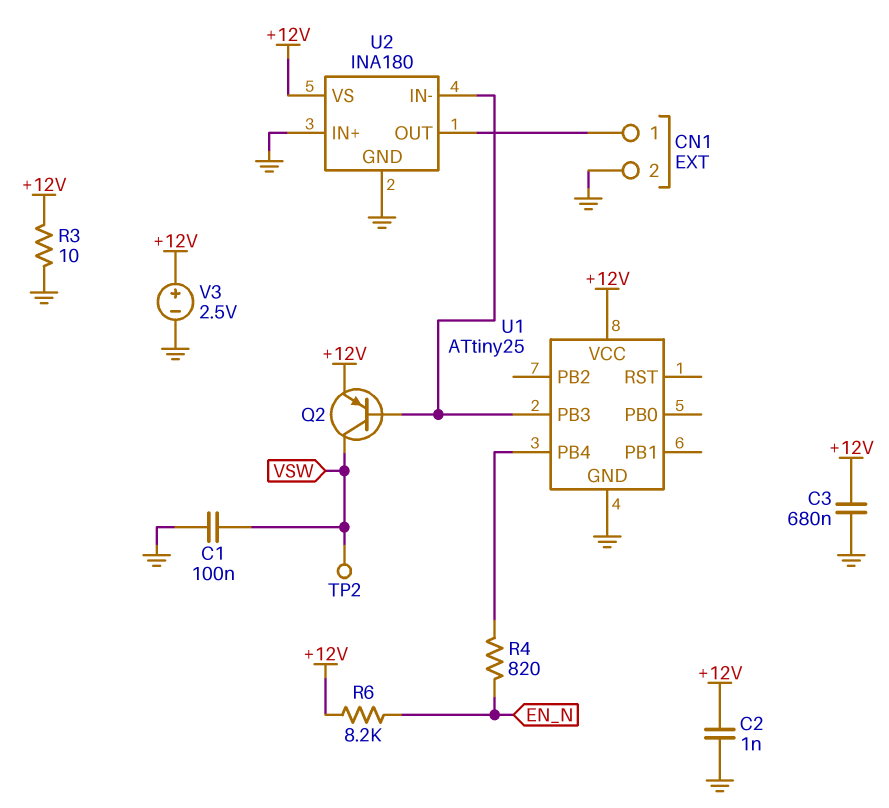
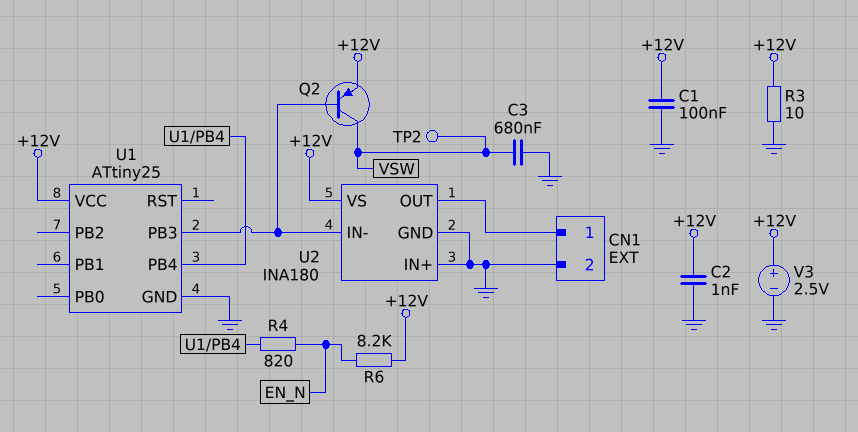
C1: 100nF (GND, VSW) -> 100nF (+12V, GND)
C3: 680nF (+12V, GND) -> 680nF (GND, VSW)

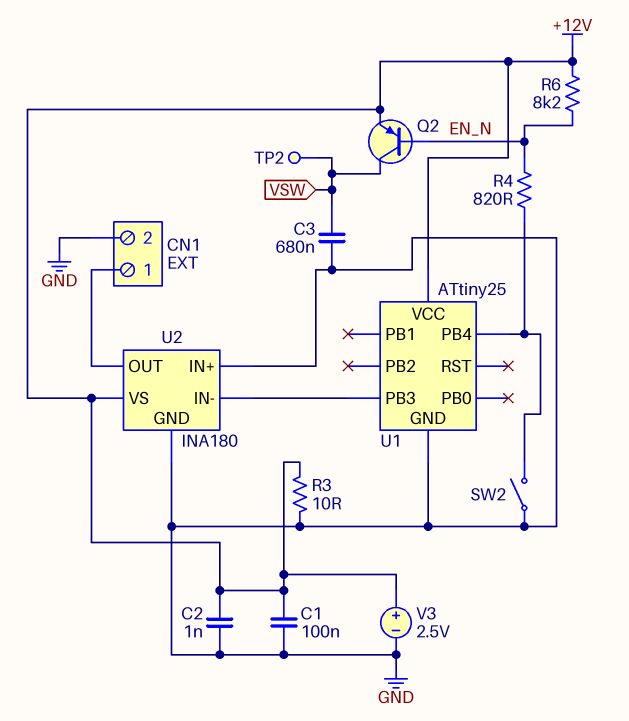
Q2: PNP (B U1/PB3, C VSW, E +12V) -> PNP (B EN_N, C VSW, E +12V)
SW2: none -> switch (GND, U1/PB4)

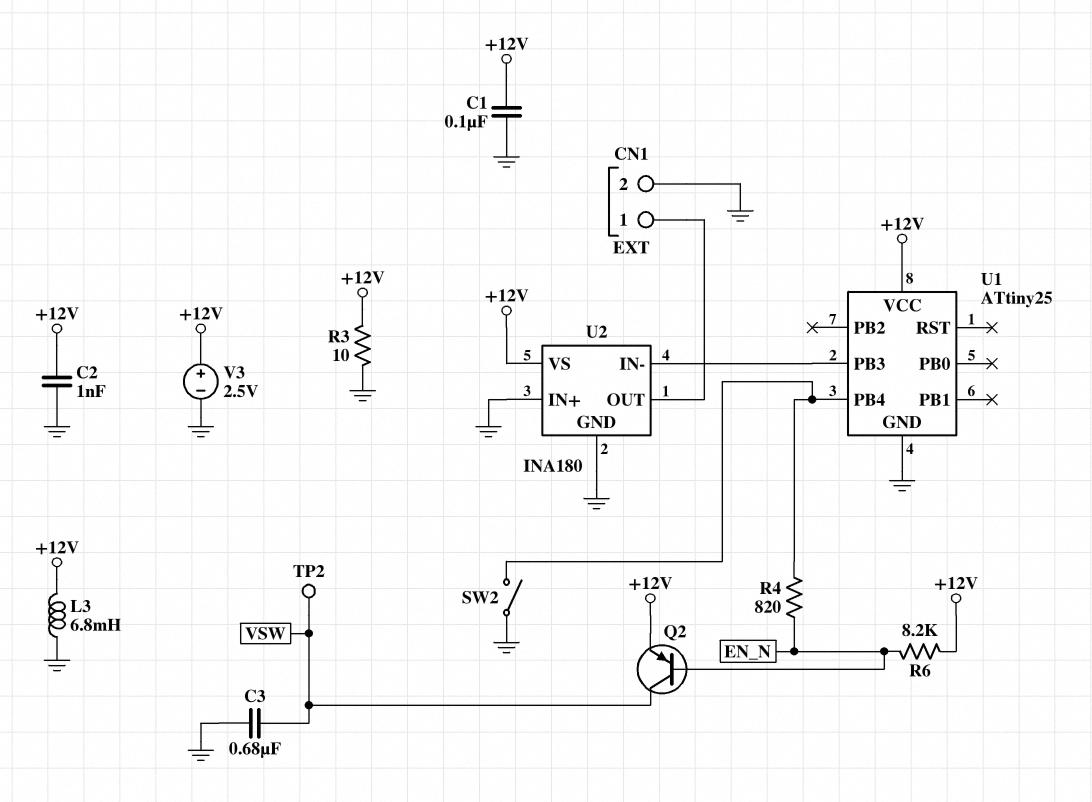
L3: none -> 6.8mH (+12V, GND)

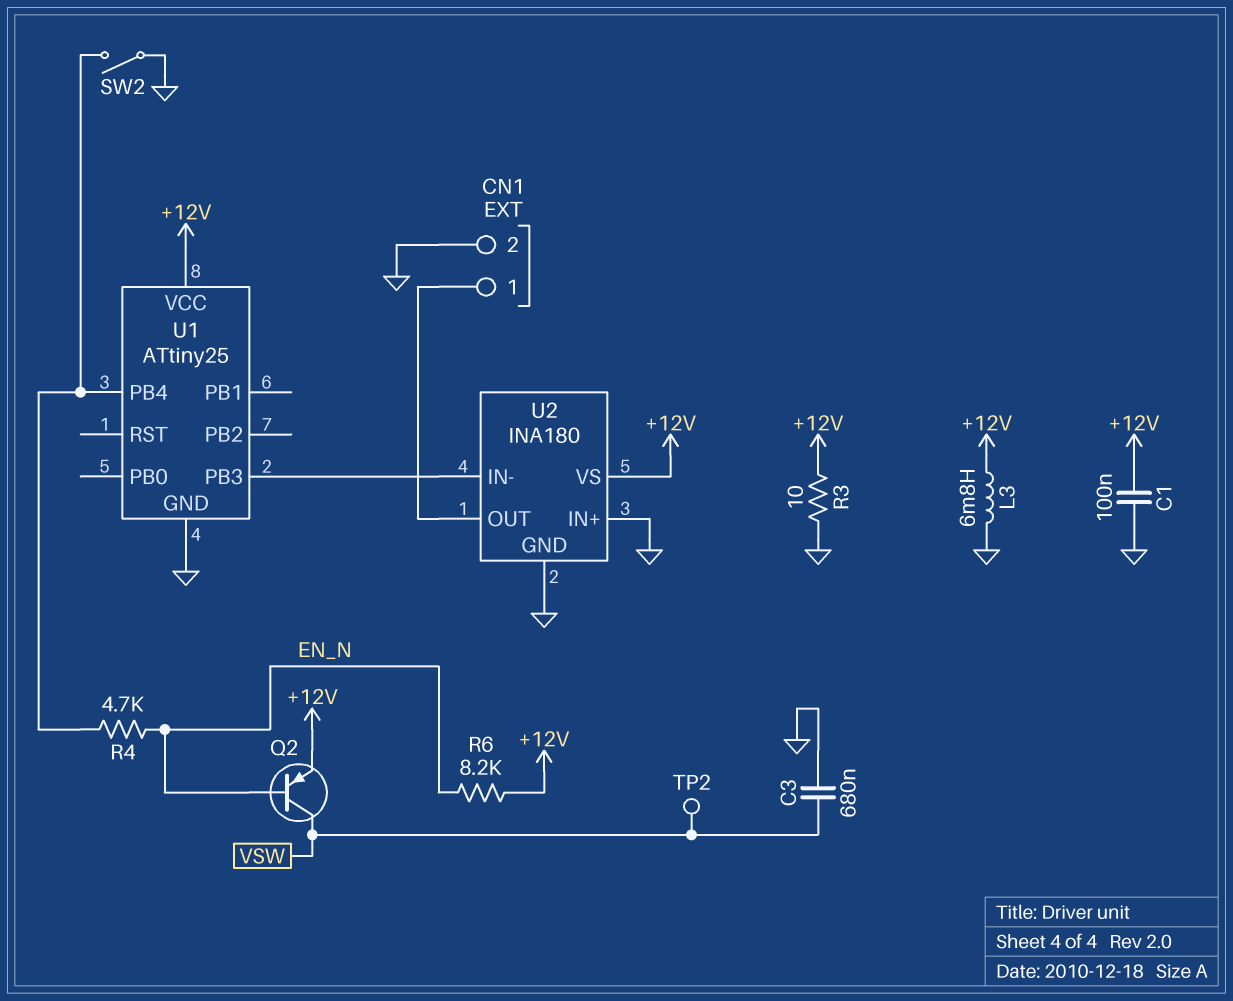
C2: 1nF (+12V, GND) -> none
R4: 820 (EN_N, U1/PB4) -> 4.7k (EN_N, U1/PB4)
V3: 2.5V (plus +12V, minus GND) -> none

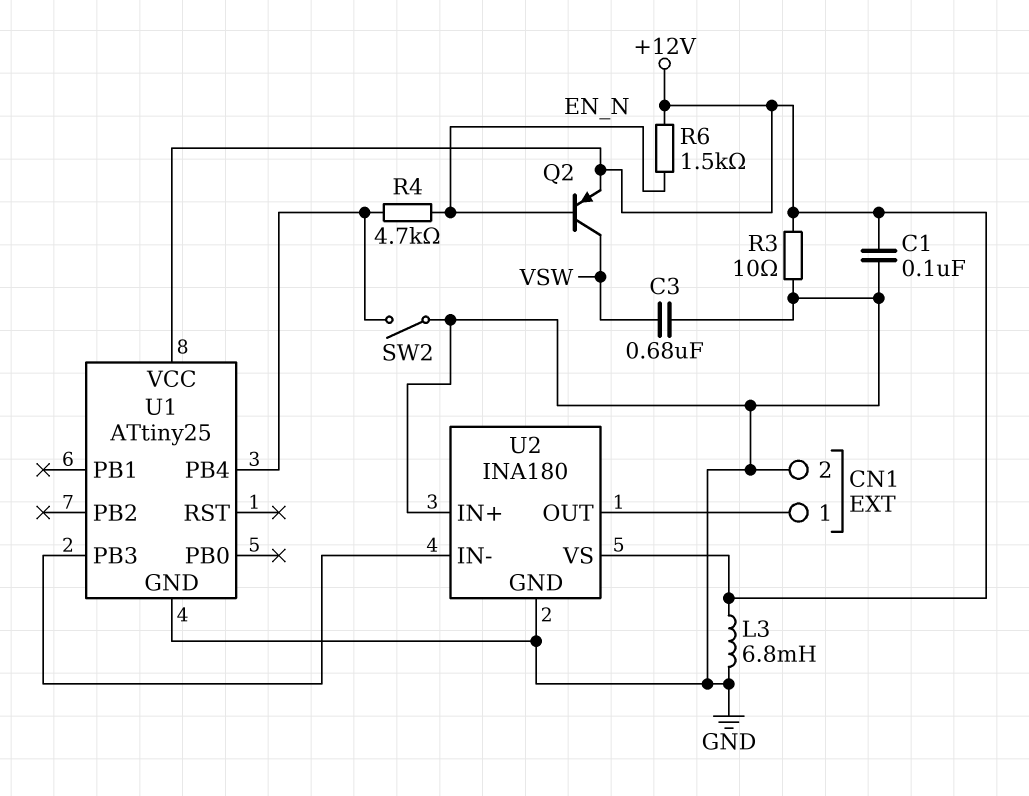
R6: 8.2k (+12V, EN_N) -> 1.5k (+12V, EN_N)
TP2: test point (VSW) -> none

